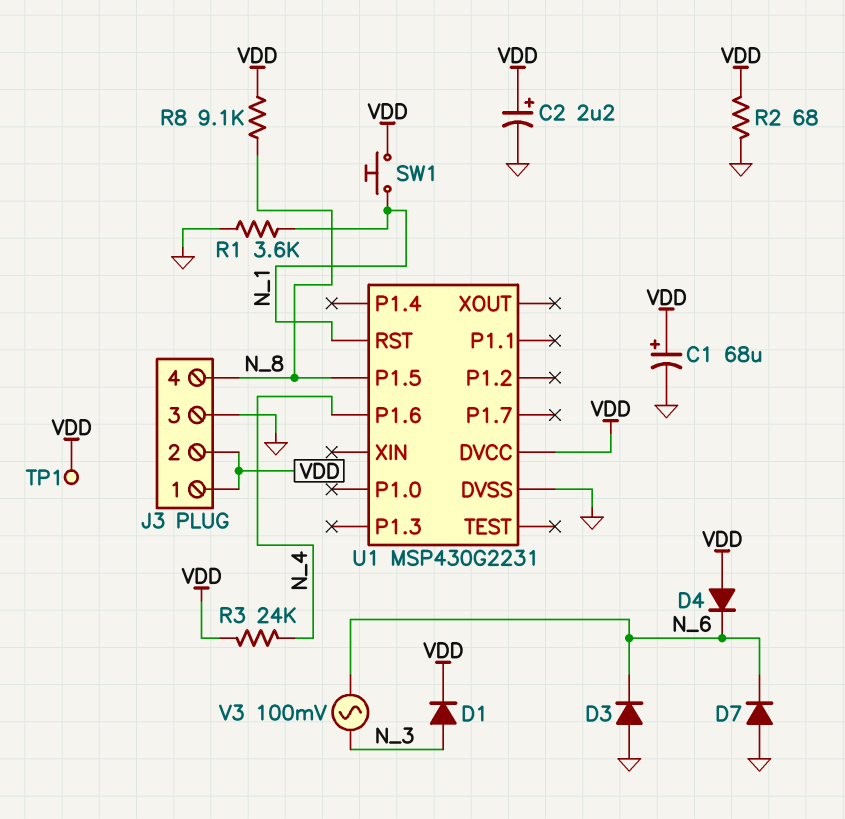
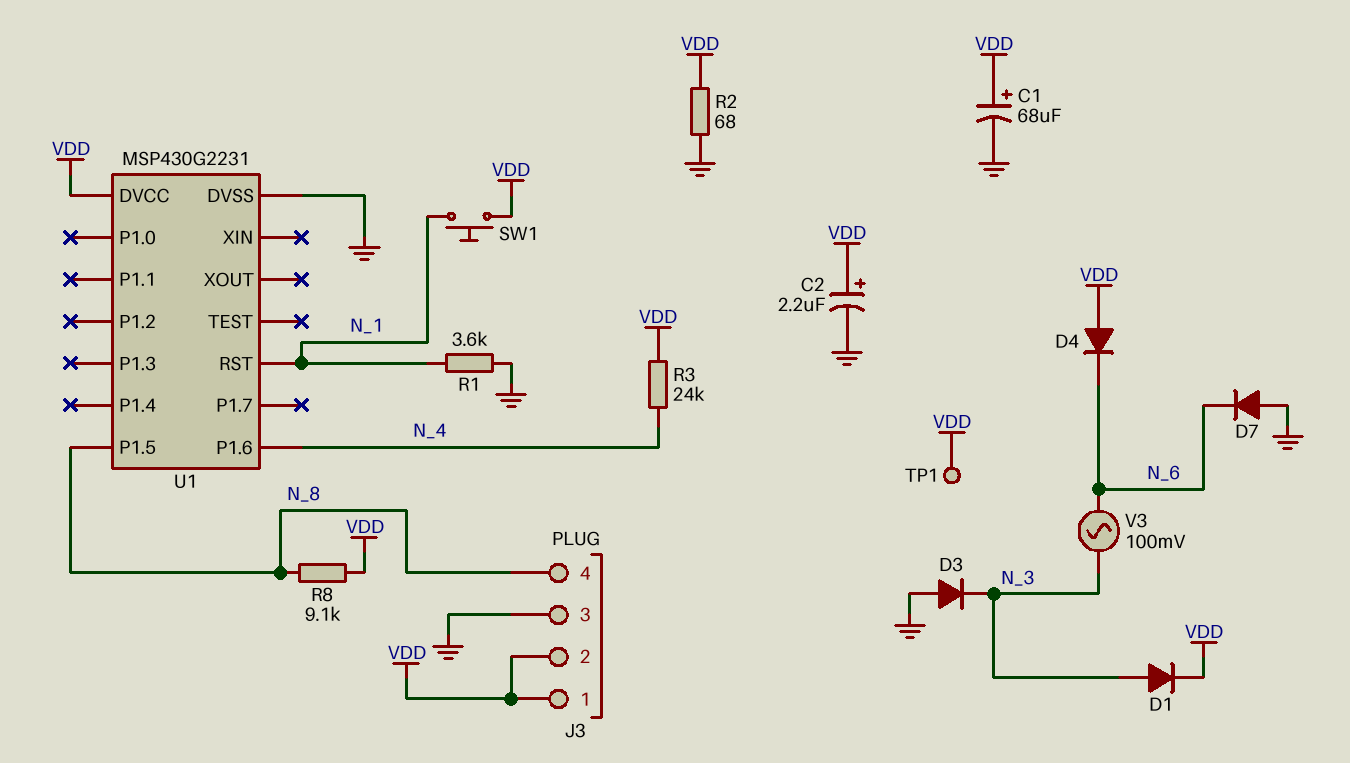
D3: diode (A GND, K N_6) -> diode (A GND, K N_3)

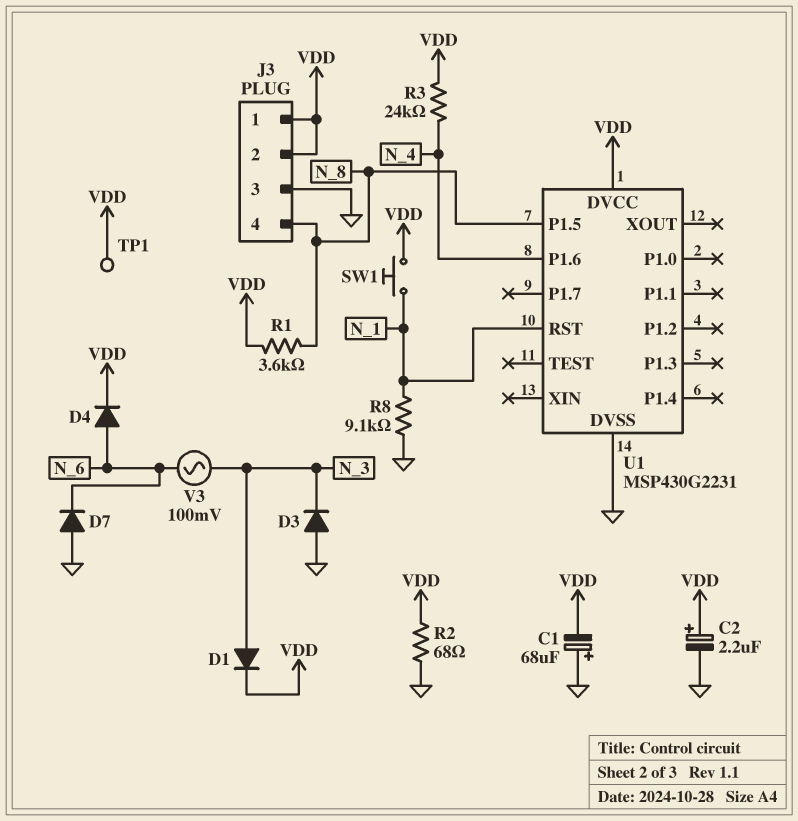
C1: 68uF (plus VDD, minus GND) -> 68uF (plus GND, minus VDD)
D4: diode (A VDD, K N_6) -> diode (A N_6, K VDD)
R1: 3.6k (GND, N_1) -> 3.6k (N_8, VDD)
R8: 9.1k (N_8, VDD) -> 9.1k (GND, N_1)

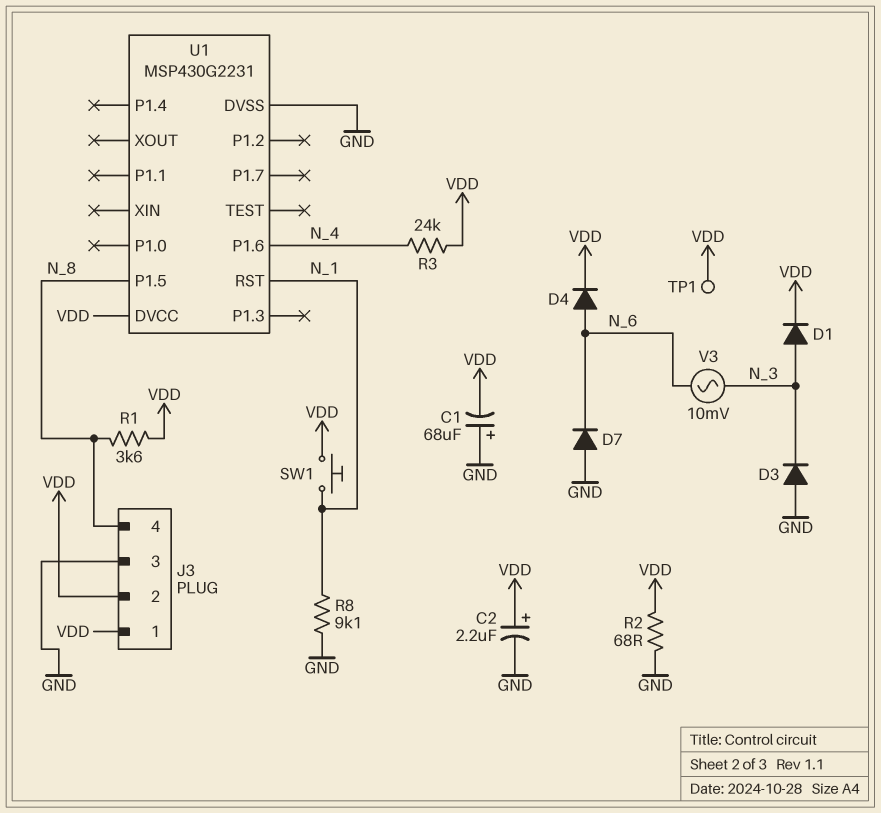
V3: AC 100mV (N_3, N_6) -> AC 10mV (N_3, N_6)

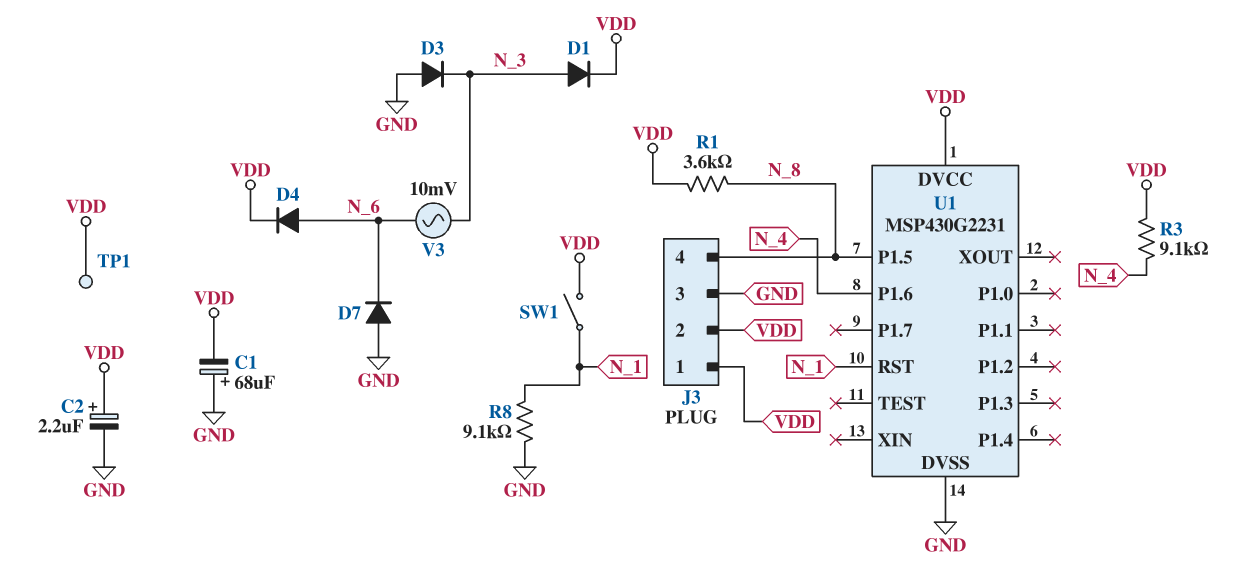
R2: 68 (GND, VDD) -> none
R3: 24k (N_4, VDD) -> 9.1k (N_4, VDD)
SW1: button (N_1, VDD) -> switch (N_1, VDD)

